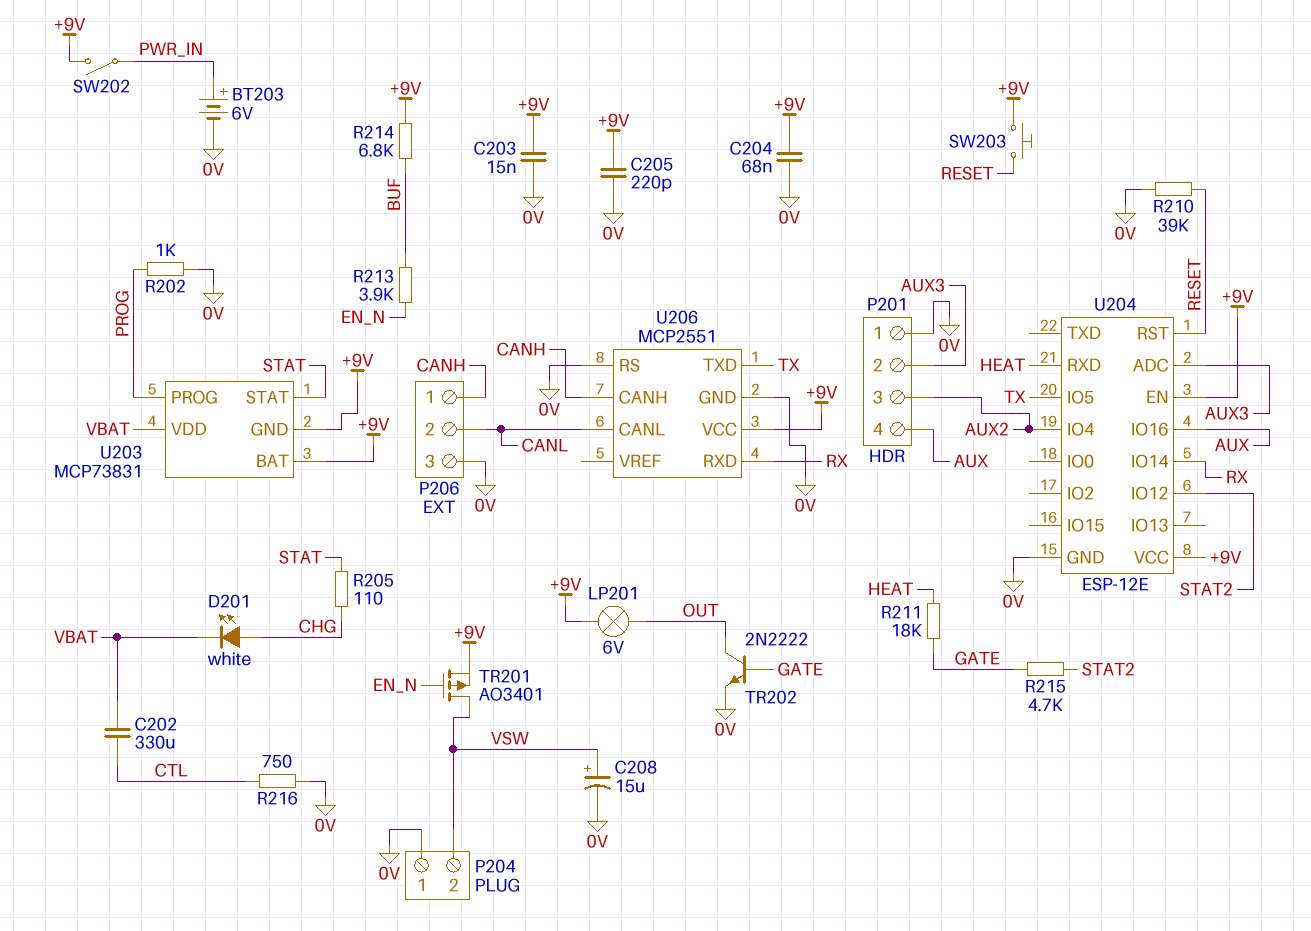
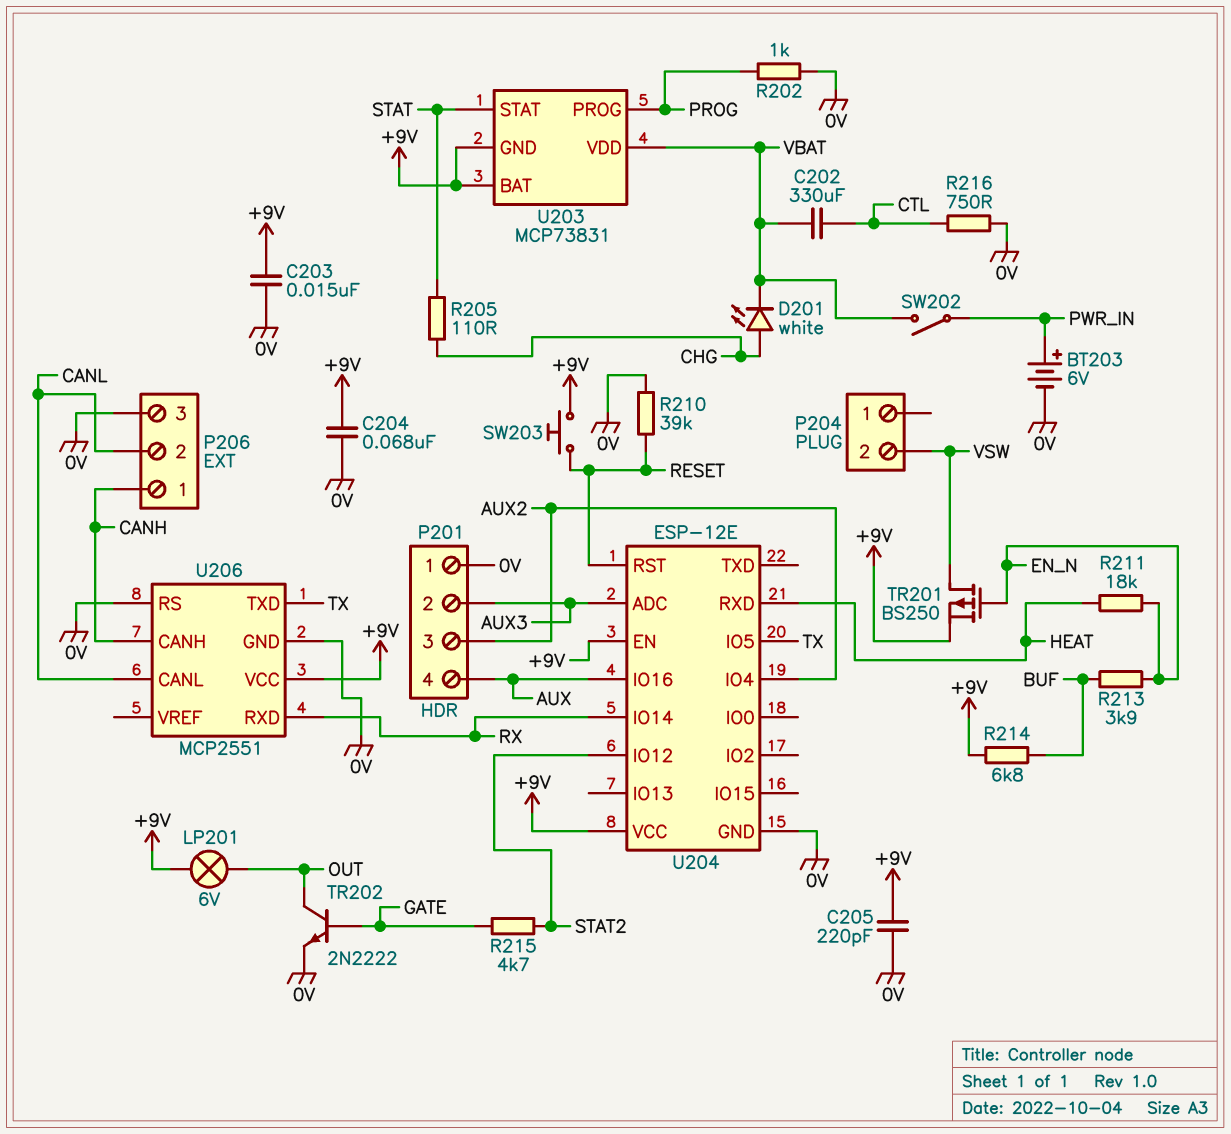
C208: 15uF (plus VSW, minus 0V) -> none
P204 pin 1: 0V -> none
R211: 18k (GATE, HEAT) -> 18k (EN_N, HEAT)
SW202: switch (+9V, PWR_IN) -> switch (PWR_IN, VBAT)
TR201: PMOS AO3401 (G EN_N, D VSW, S +9V) -> PMOS BS250 (G EN_N, D VSW, S +9V)

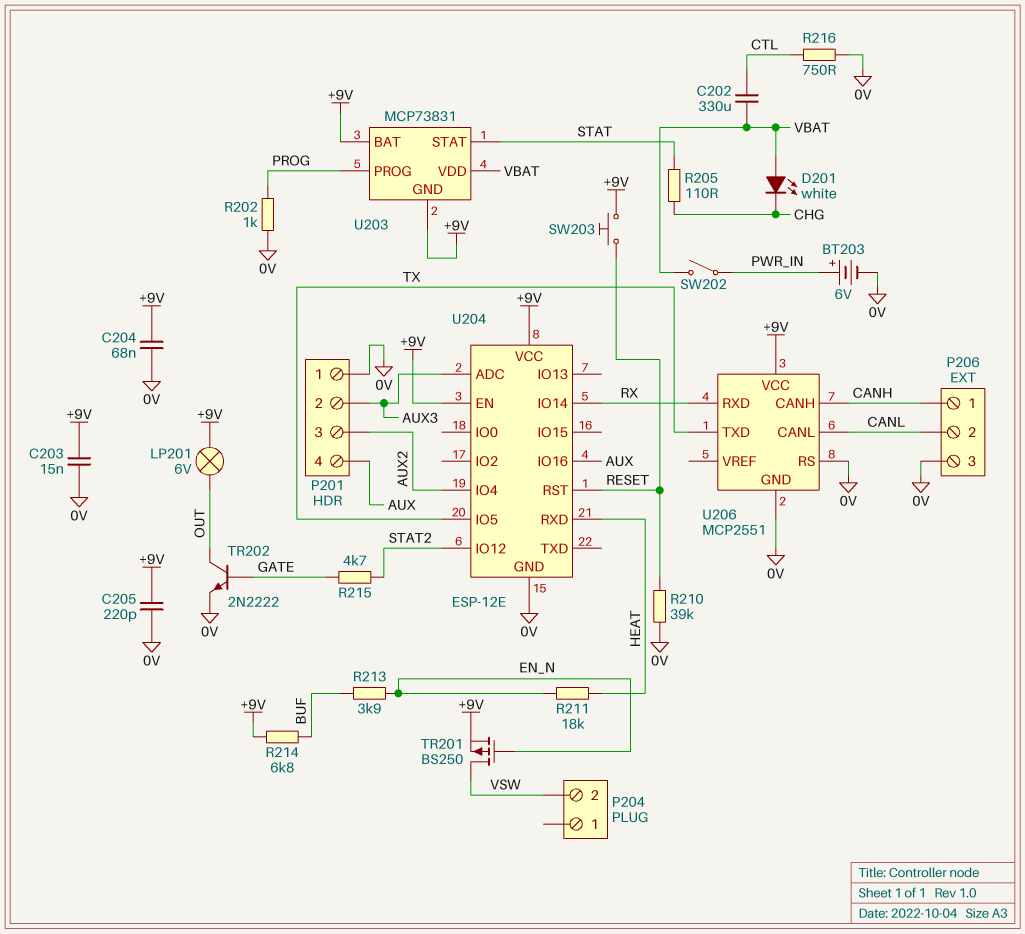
D201: LED white (A CHG, K VBAT) -> LED white (A VBAT, K CHG)

